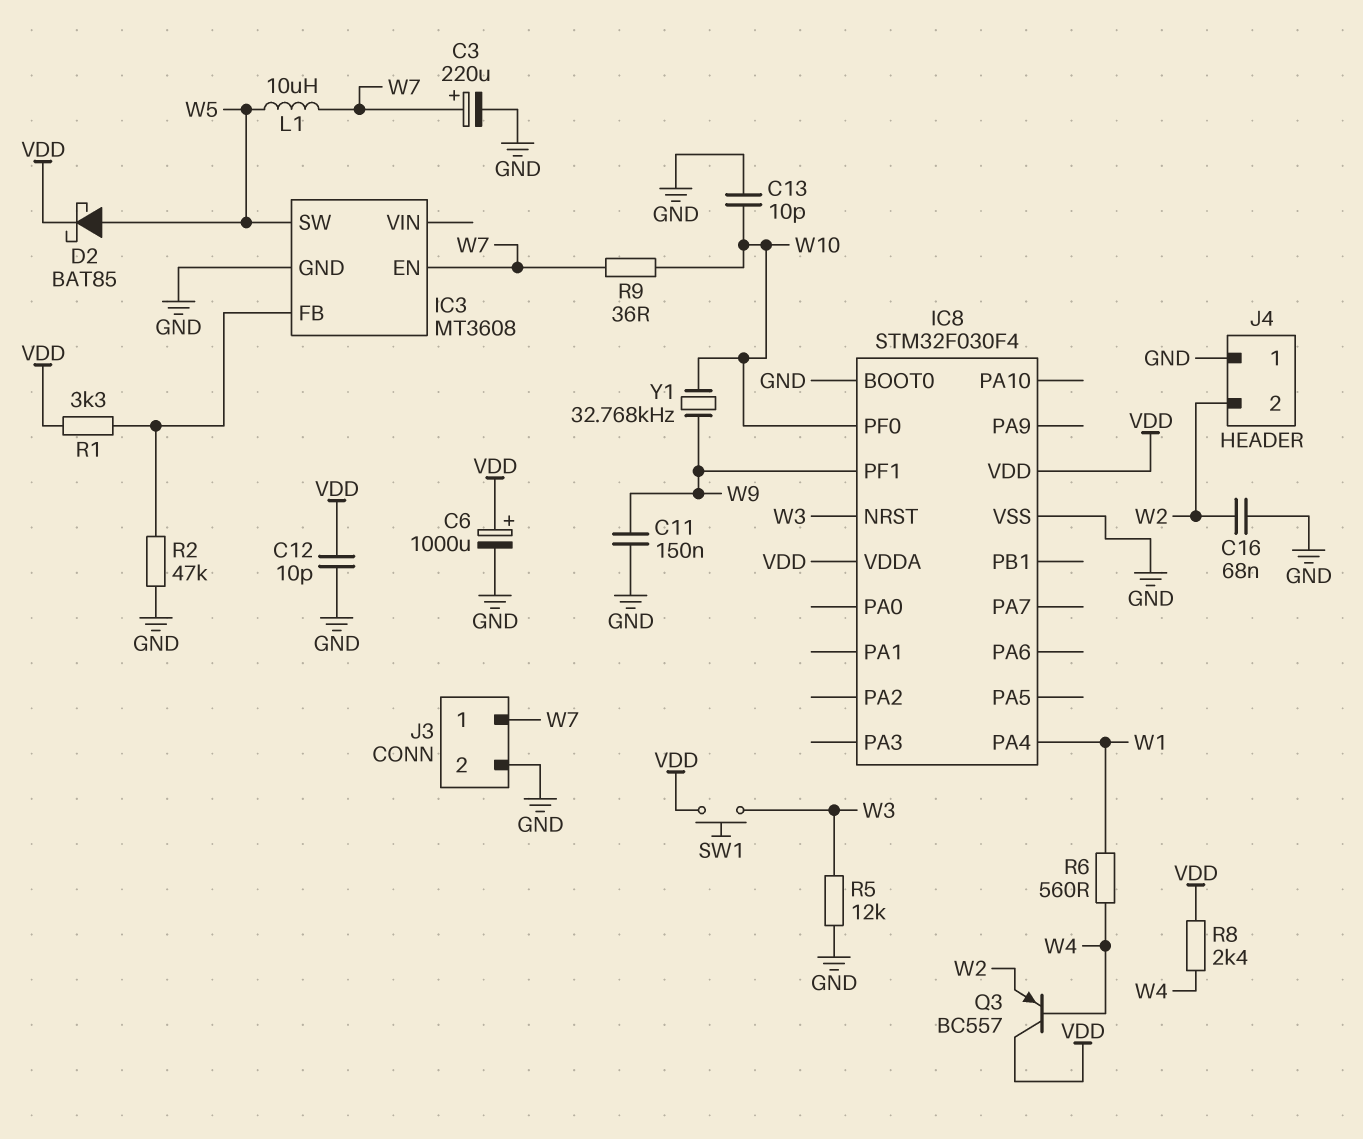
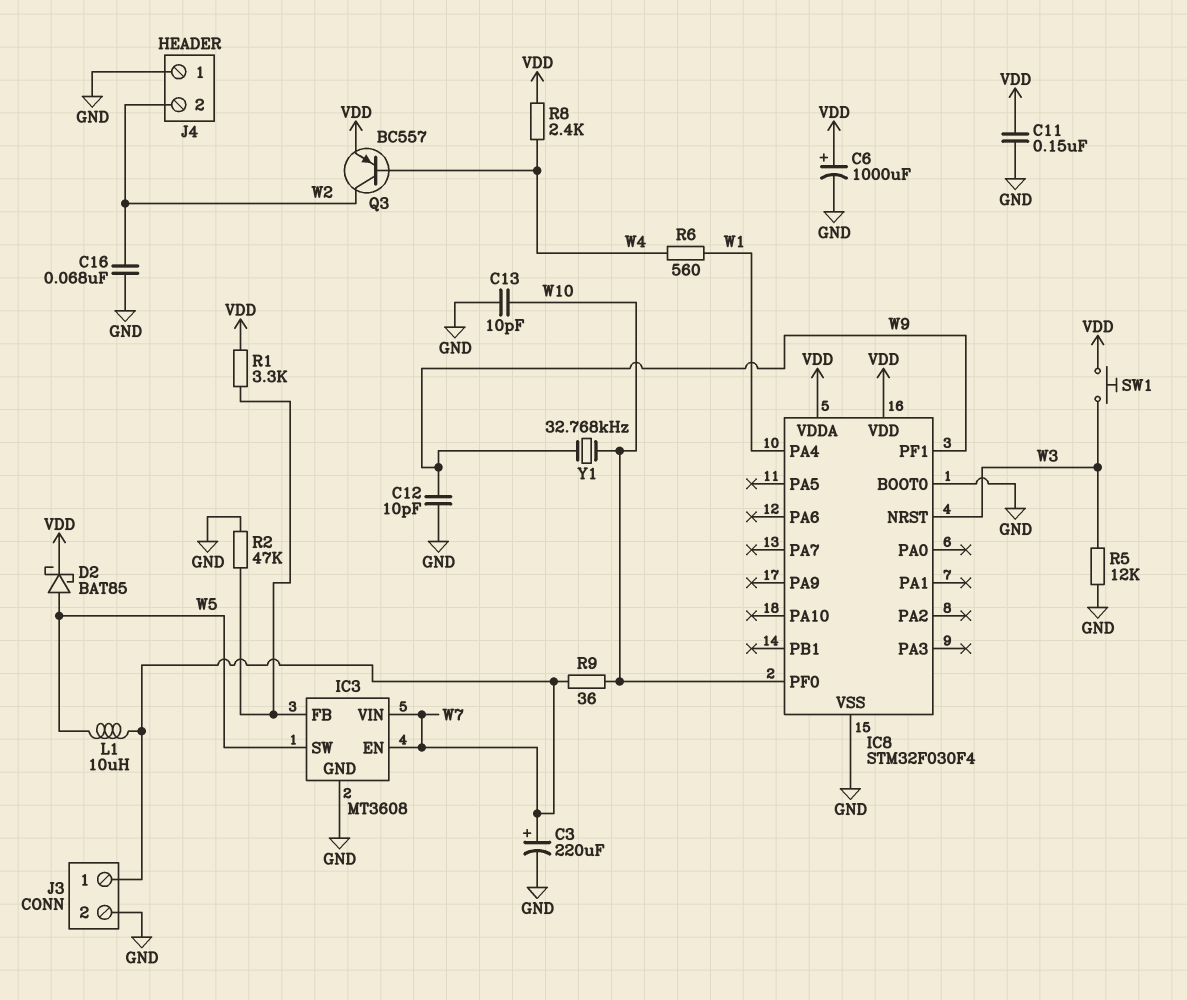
C11: 150nF (GND, W9) -> 150nF (GND, VDD)
C12: 10pF (GND, VDD) -> 10pF (GND, W9)
IC3 pin VIN: none -> W7
Q3: PNP BC557 (B W4, C VDD, E W2) -> PNP BC557 (B W4, C W2, E VDD)

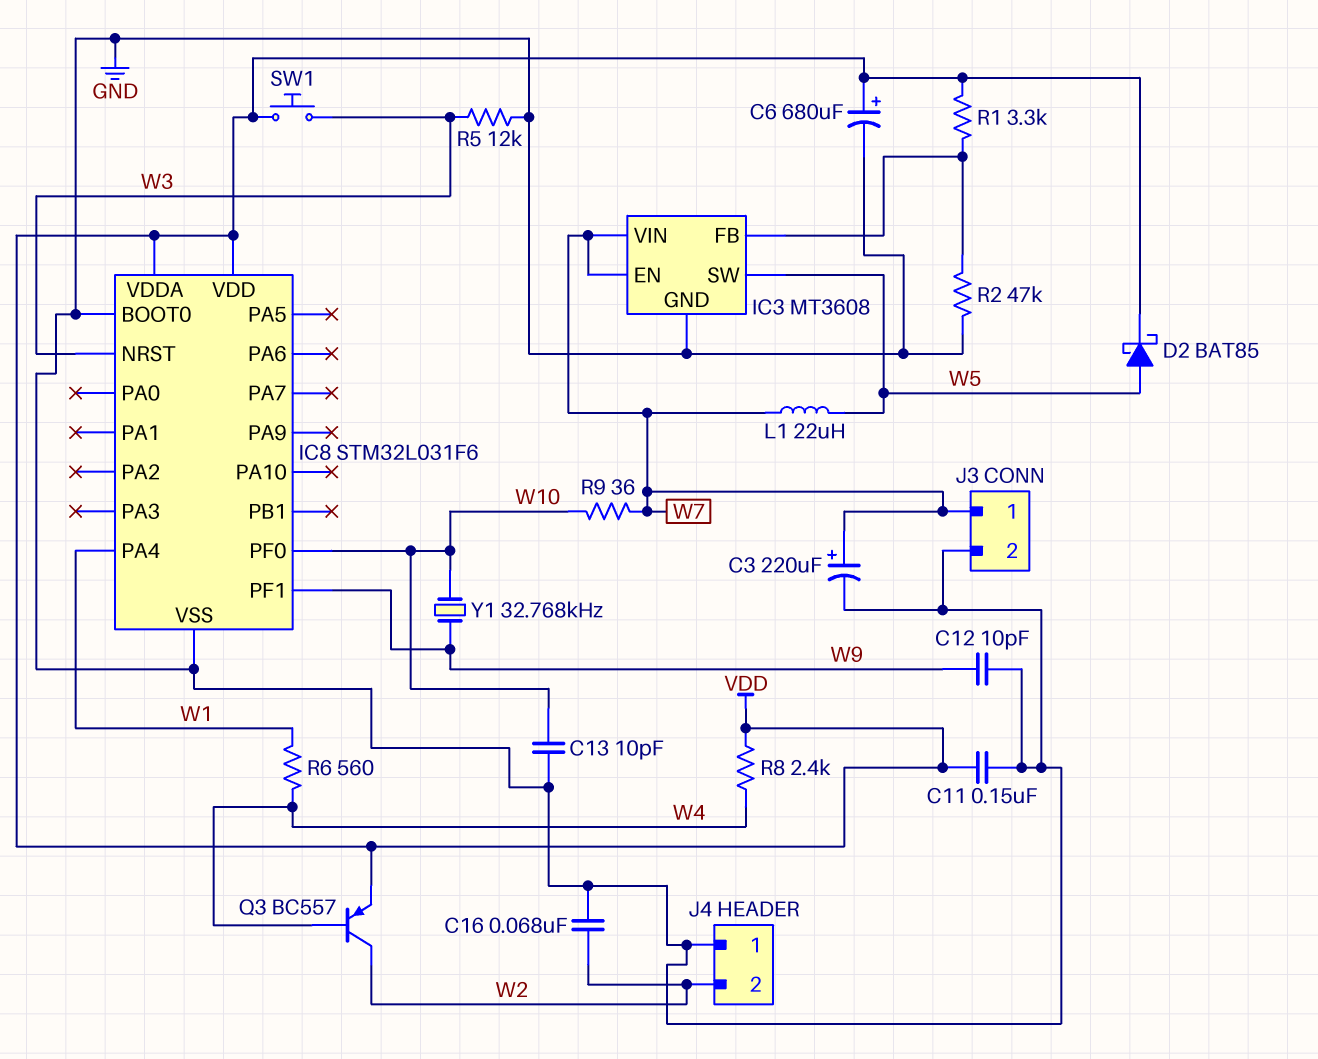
C6: 1000uF (plus VDD, minus GND) -> 680uF (plus VDD, minus GND)
IC8: STM32F030F4 -> STM32L031F6
L1: 10uH (W5, W7) -> 22uH (W5, W7)

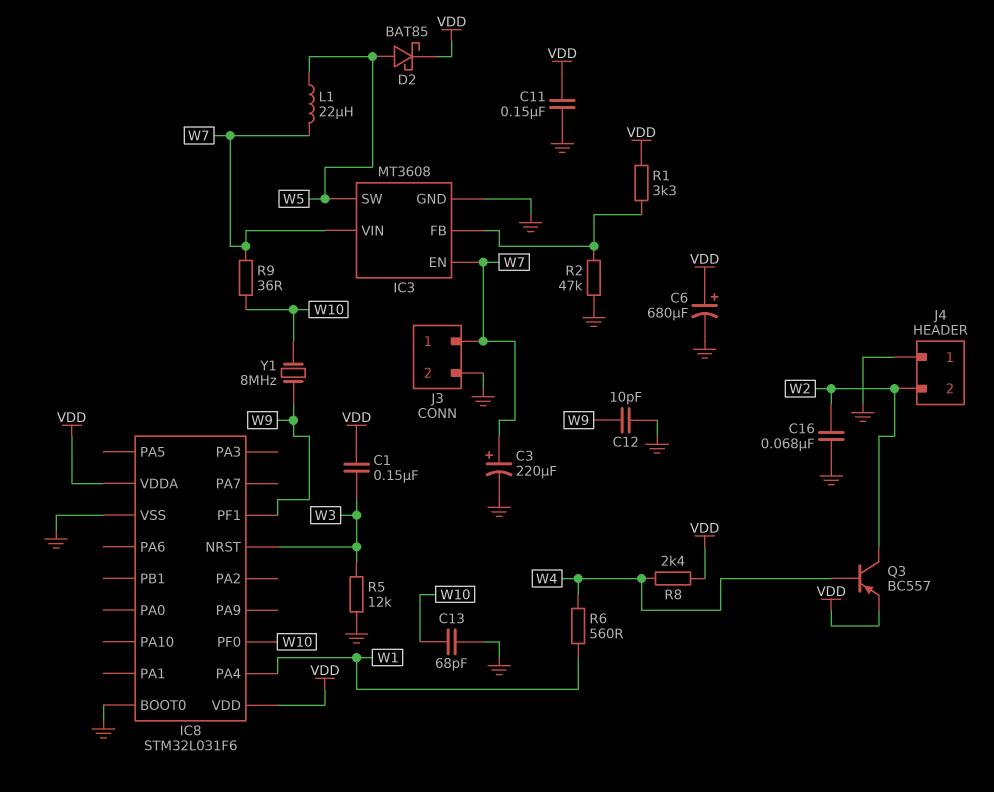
C1: none -> 150nF (VDD, W3)
C13: 10pF (GND, W10) -> 68pF (GND, W10)
SW1: button (VDD, W3) -> none
Y1: 32.768kHz (W9, W10) -> 8MHz (W9, W10)

